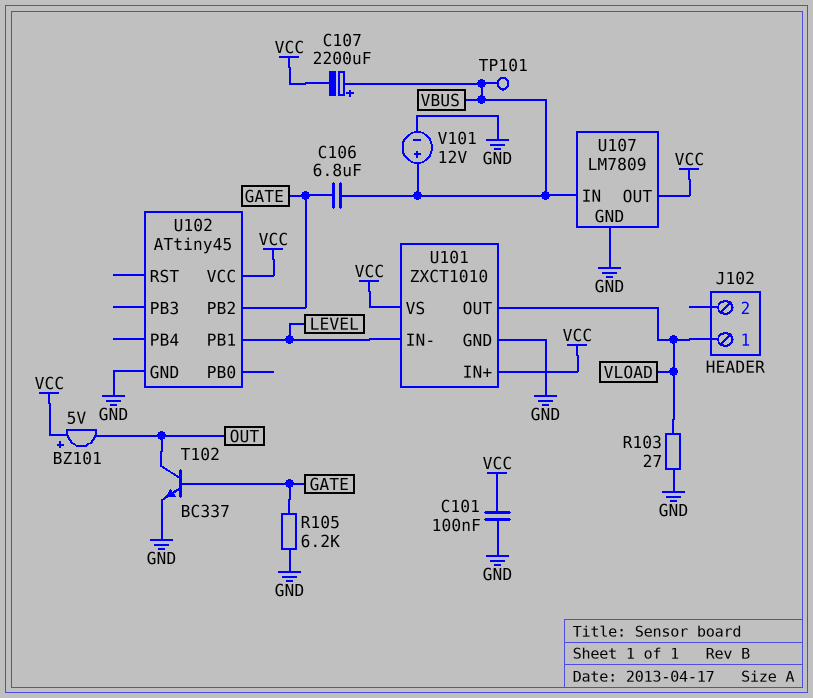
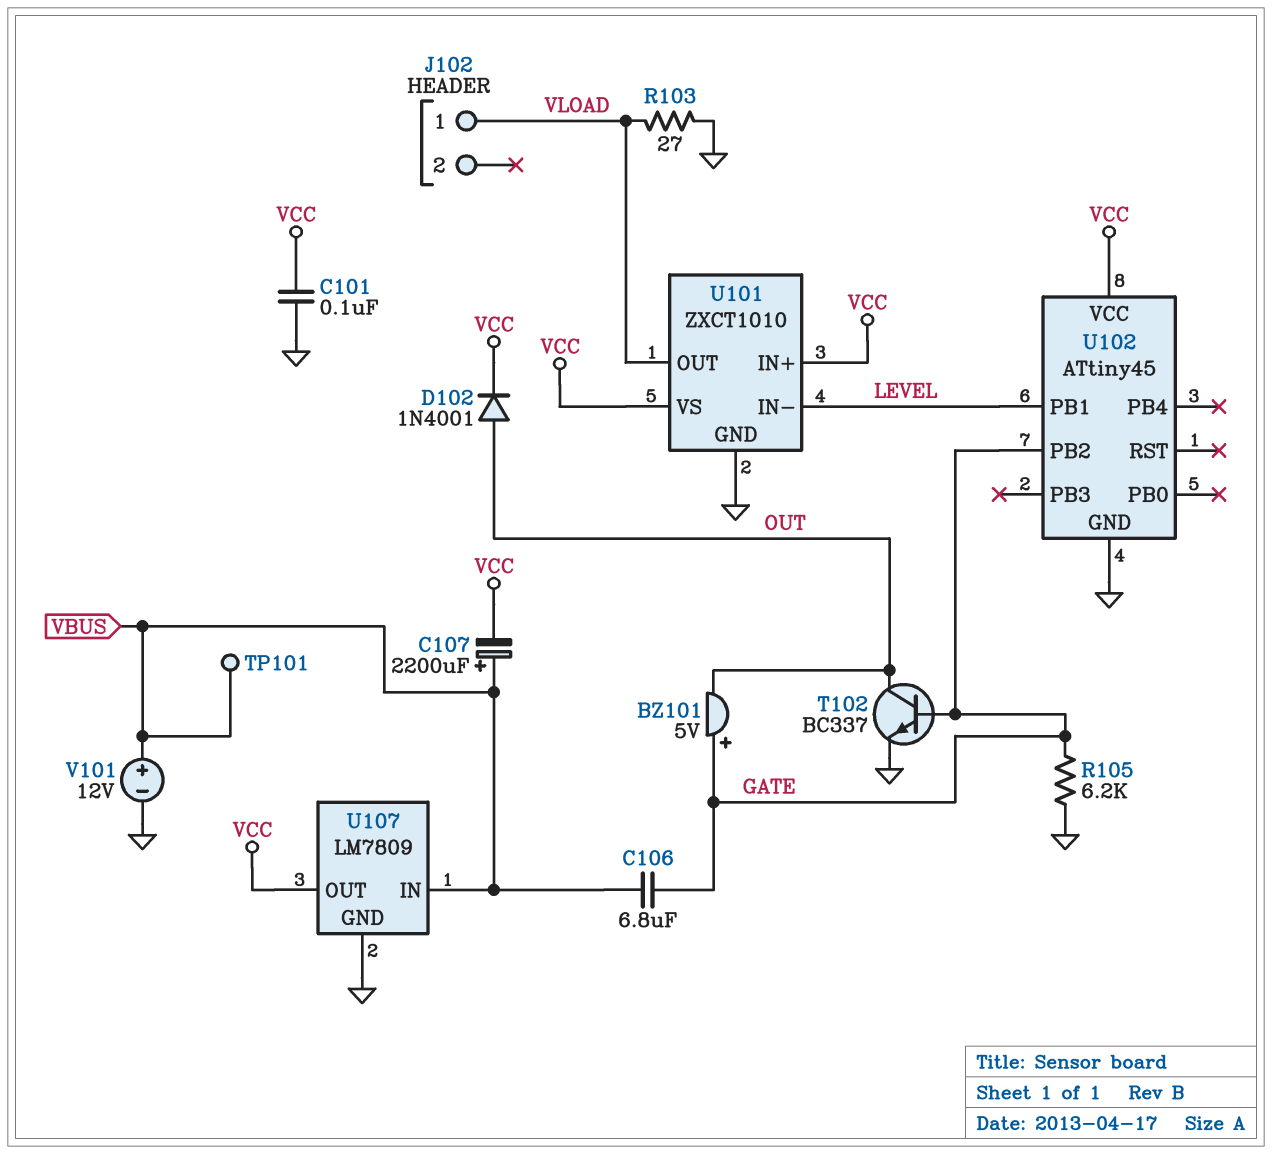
BZ101: buzzer 5V (plus VCC, minus OUT) -> buzzer 5V (plus GATE, minus OUT)
D102: none -> diode 1N4001 (A OUT, K VCC)

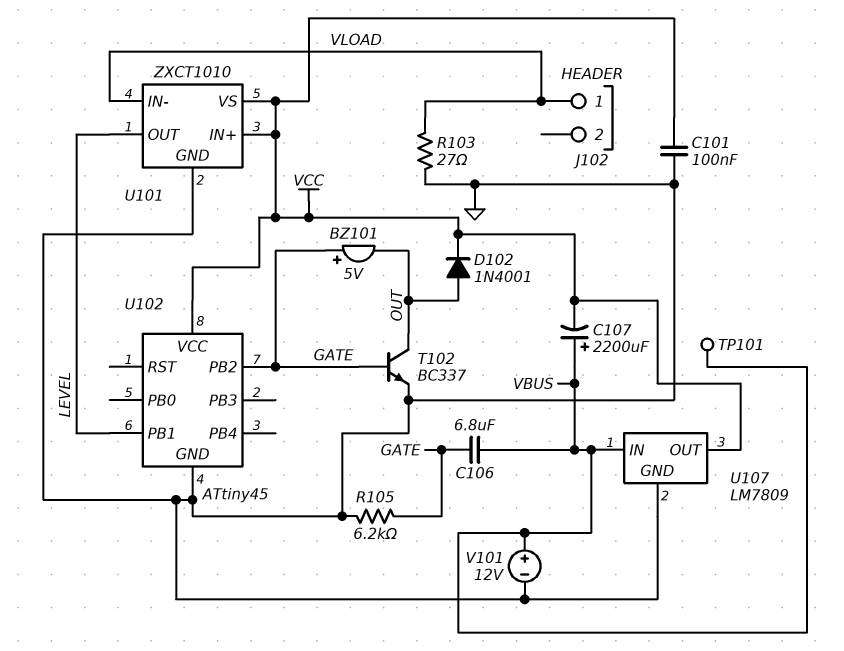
U101 pin IN-: LEVEL -> VLOAD
U101 pin OUT: VLOAD -> LEVEL

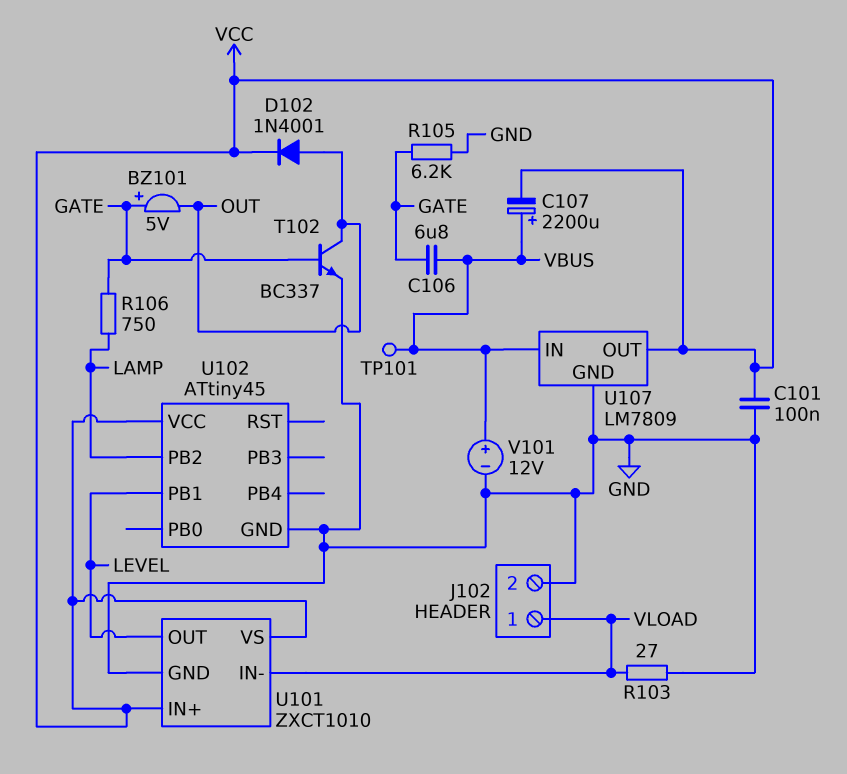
J102 pin 2: none -> GND
R106: none -> 750 (GATE, LAMP)
U102 pin PB2: GATE -> LAMP

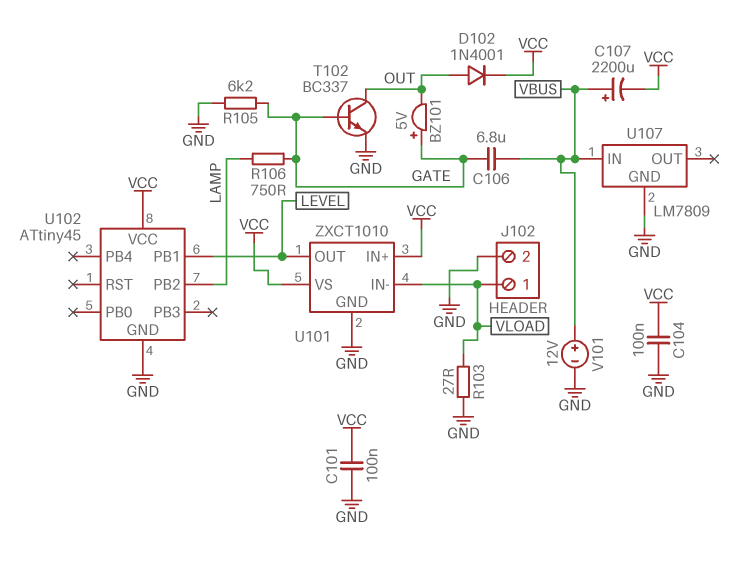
C104: none -> 100nF (GND, VCC)
TP101: test point (VBUS) -> none
U107 pin OUT: VCC -> none

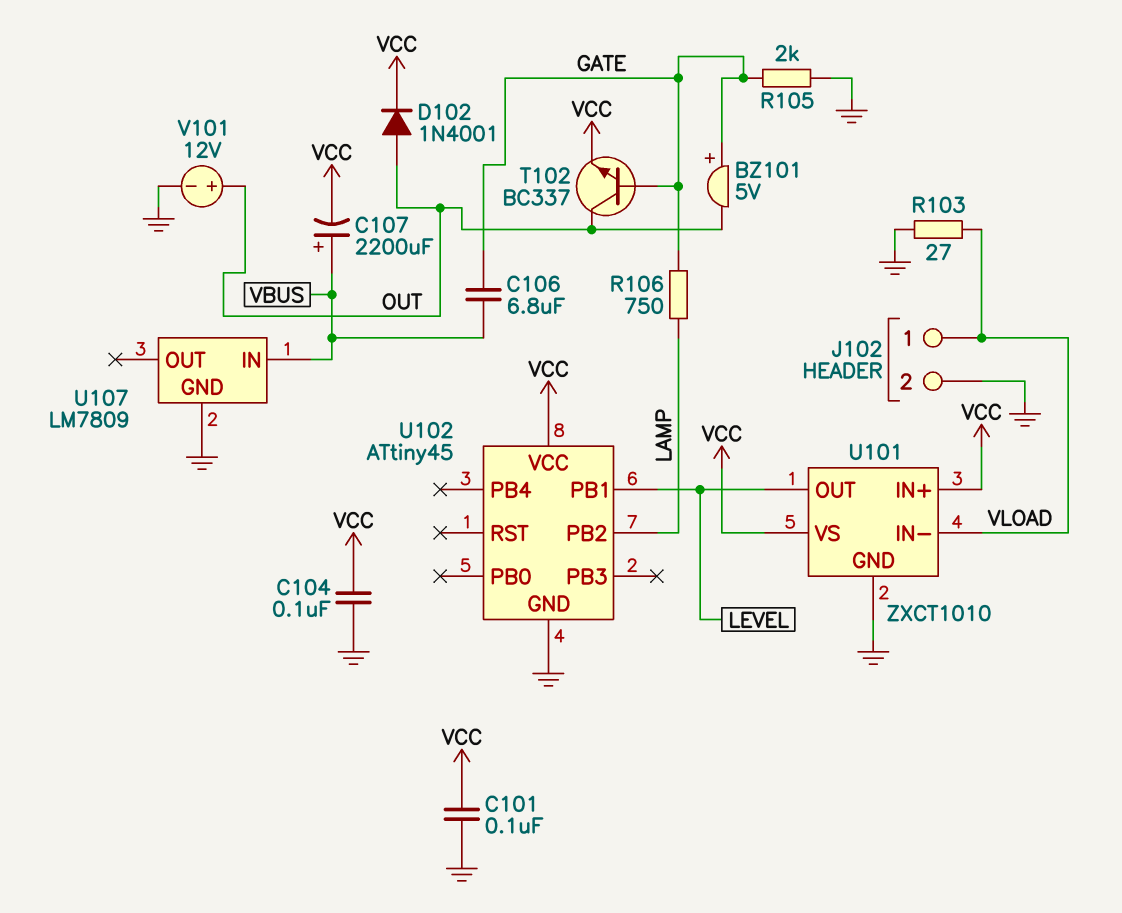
R105: 6.2k (GATE, GND) -> 2k (GATE, GND)
T102: NPN BC337 (B GATE, C OUT, E GND) -> NPN BC337 (B GATE, C OUT, E VCC)
V101: 12V (plus VBUS, minus GND) -> 12V (plus OUT, minus GND)

